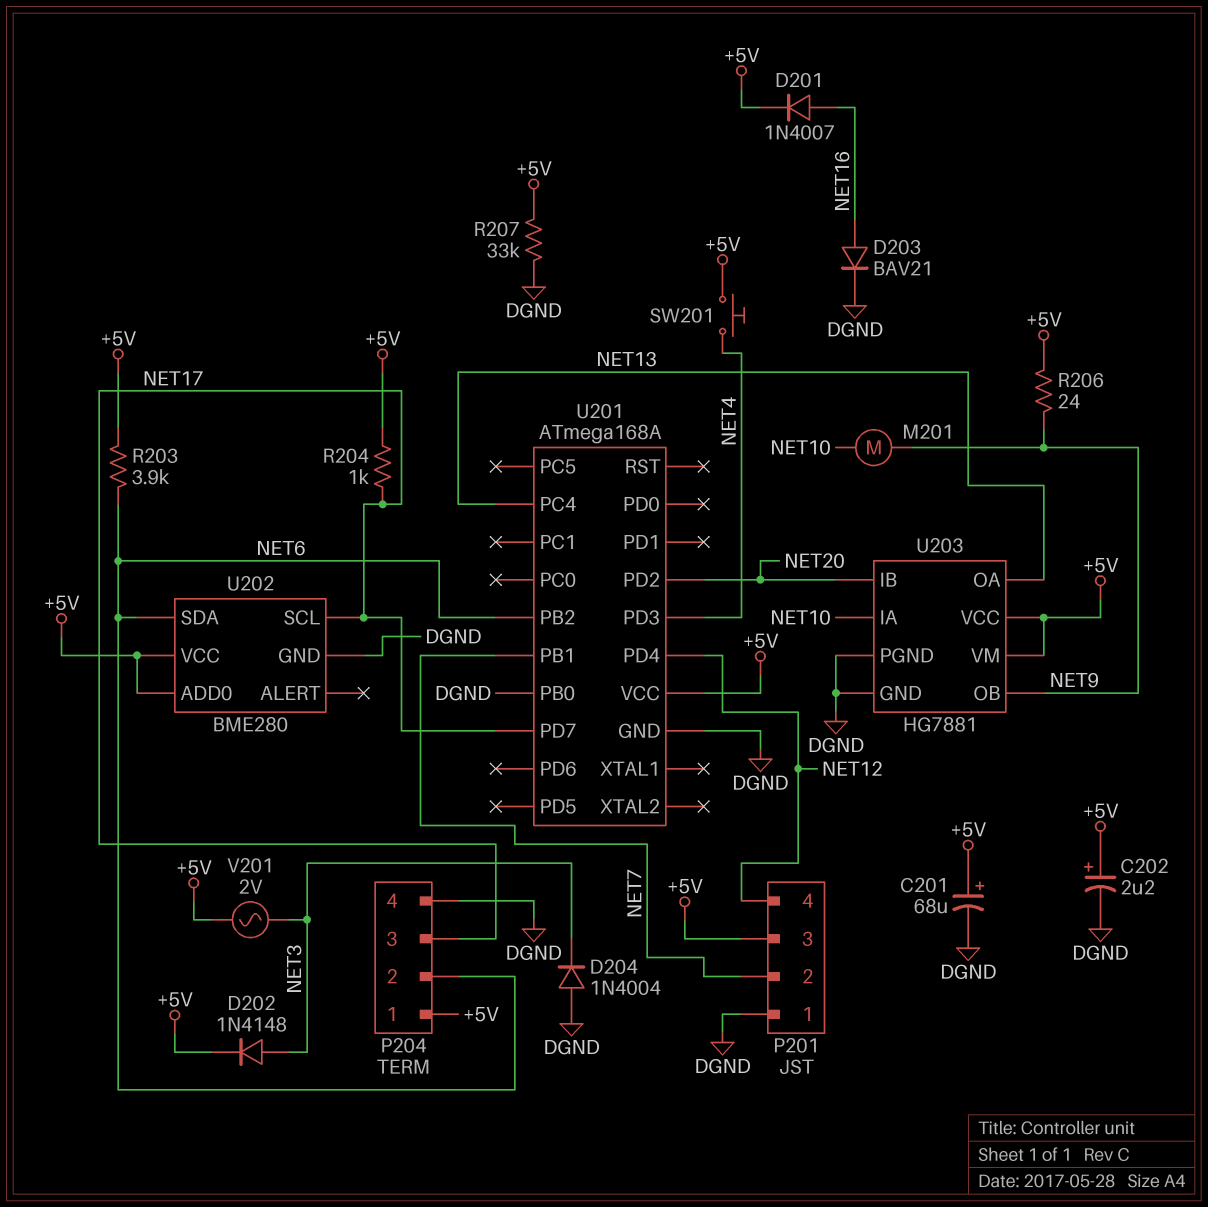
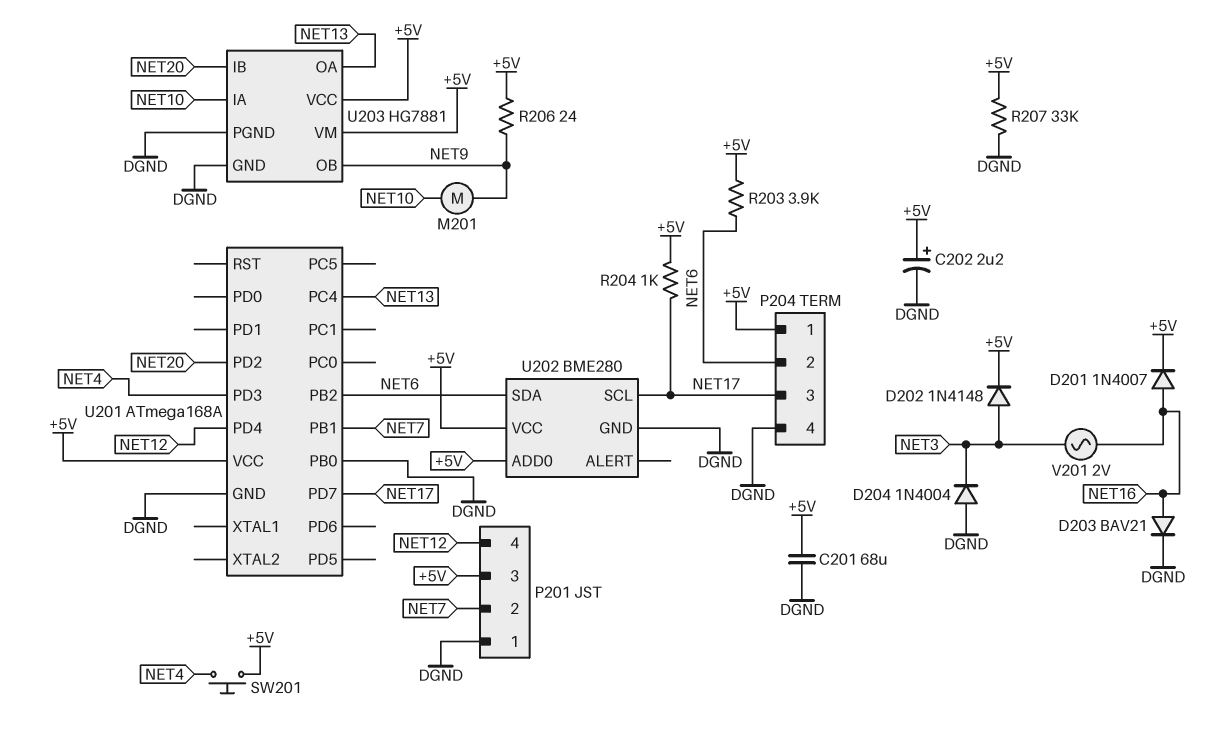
C201: 68uF (plus +5V, minus DGND) -> 68uF (+5V, DGND)
V201: AC 2V (+5V, NET3) -> AC 2V (NET3, NET16)

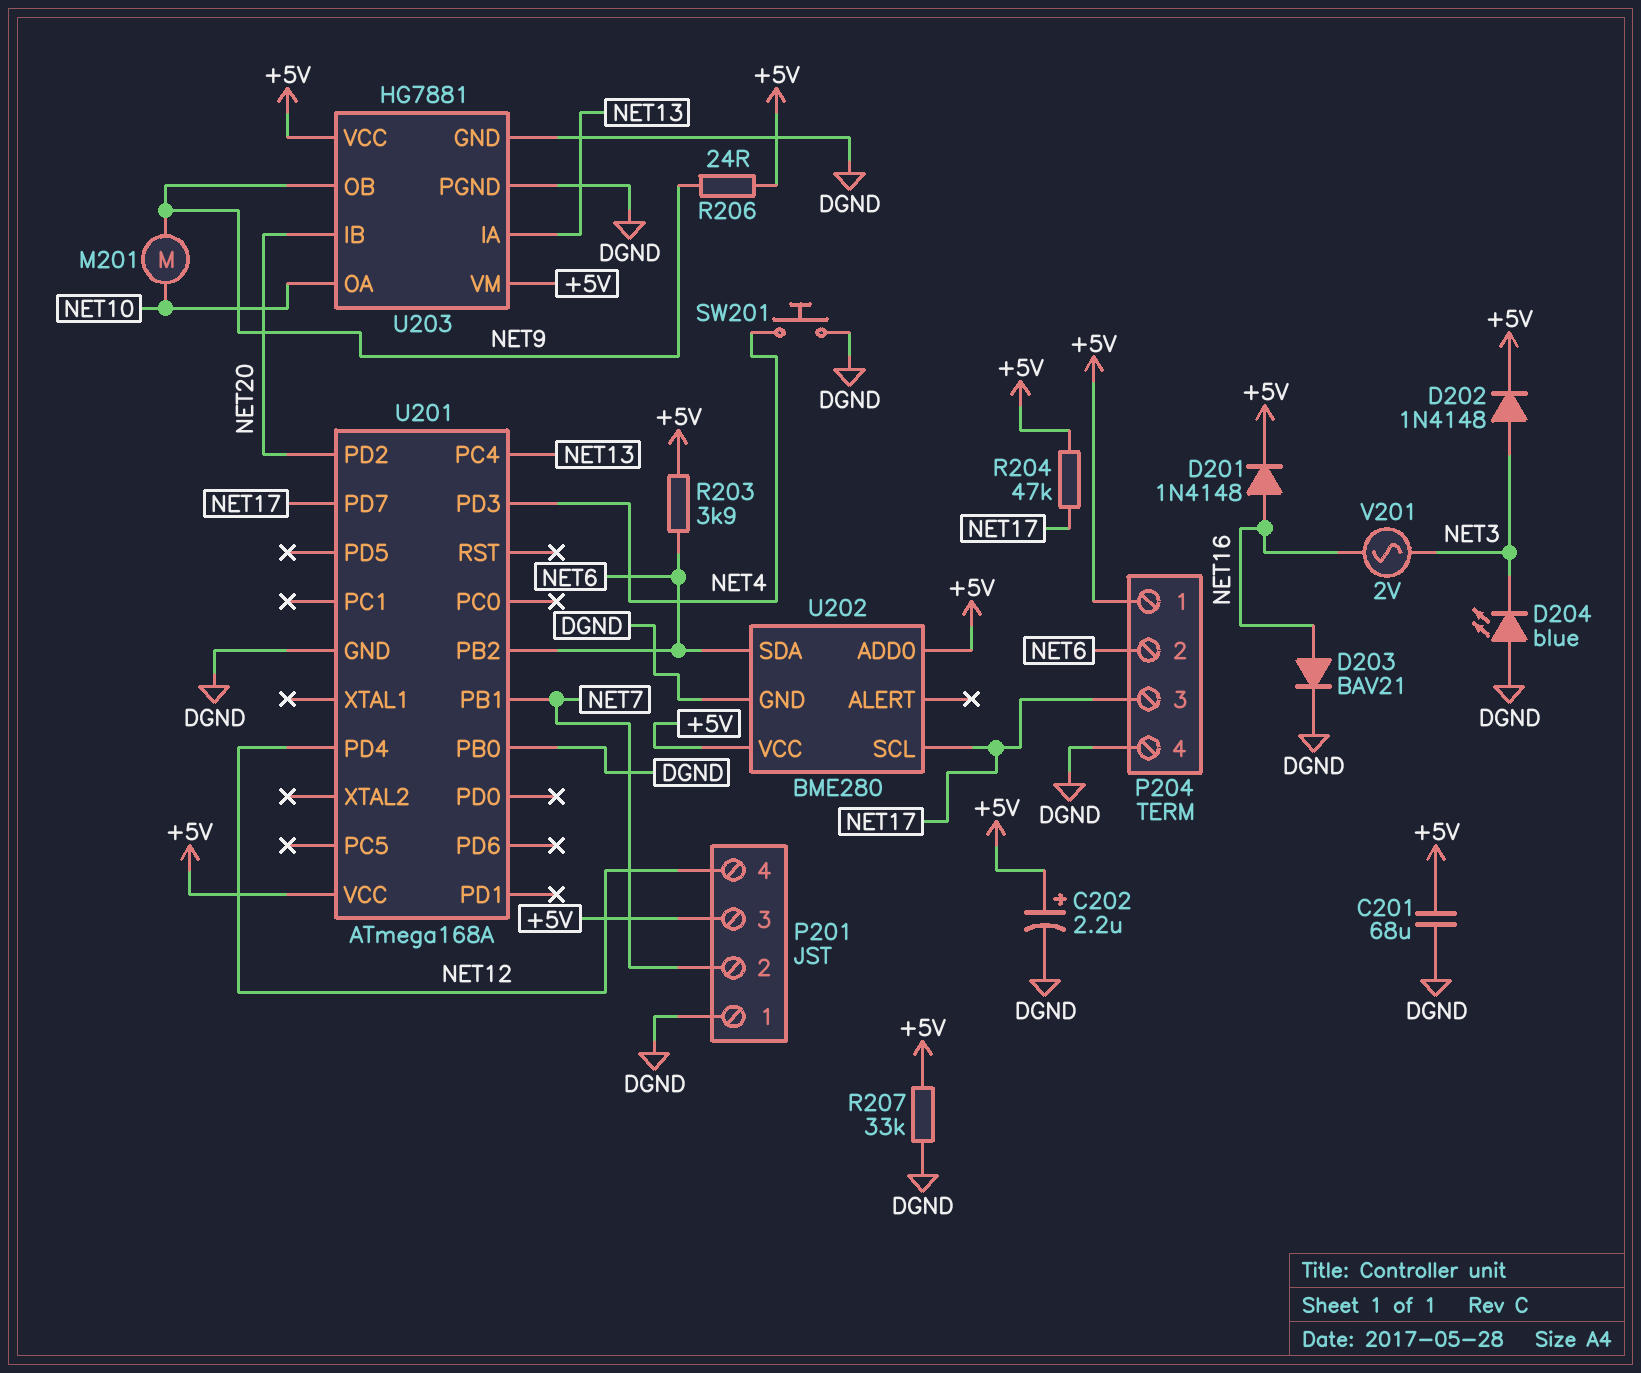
D201: diode 1N4007 (A NET16, K +5V) -> diode 1N4148 (A NET16, K +5V)
D204: diode 1N4004 (A DGND, K NET3) -> LED blue (A DGND, K NET3)
R204: 1k (+5V, NET17) -> 47k (+5V, NET17)
SW201: button (+5V, NET4) -> button (DGND, NET4)
U203 pin IA: NET10 -> NET13
U203 pin OA: NET13 -> NET10

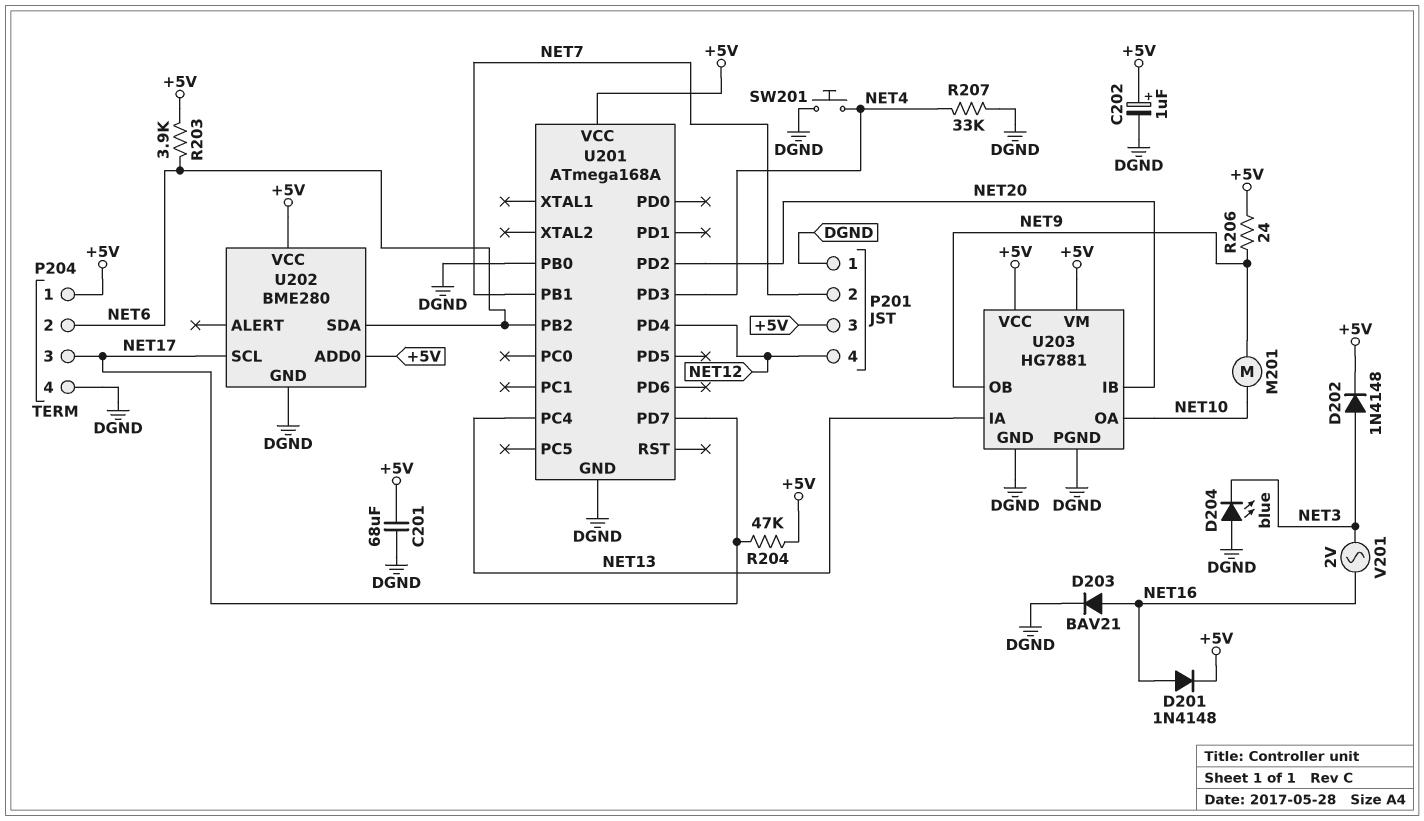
C202: 2.2uF (plus +5V, minus DGND) -> 1uF (plus +5V, minus DGND)
R207: 33k (+5V, DGND) -> 33k (DGND, NET4)

